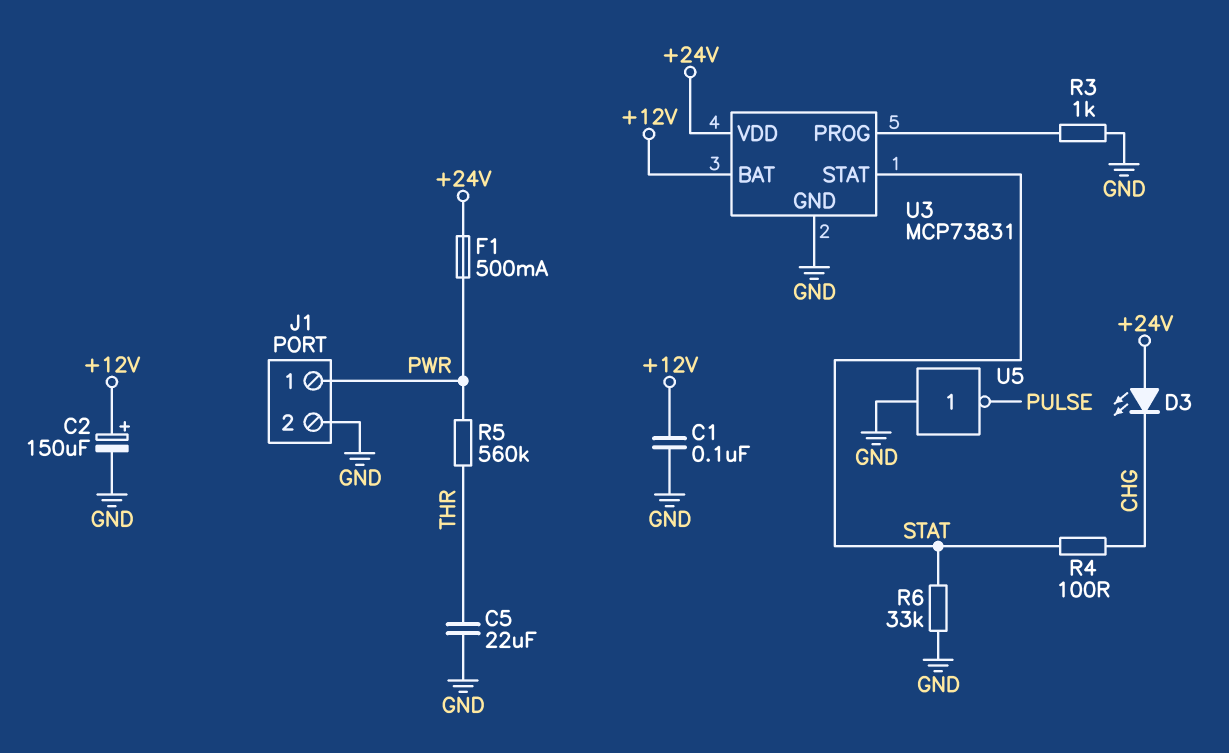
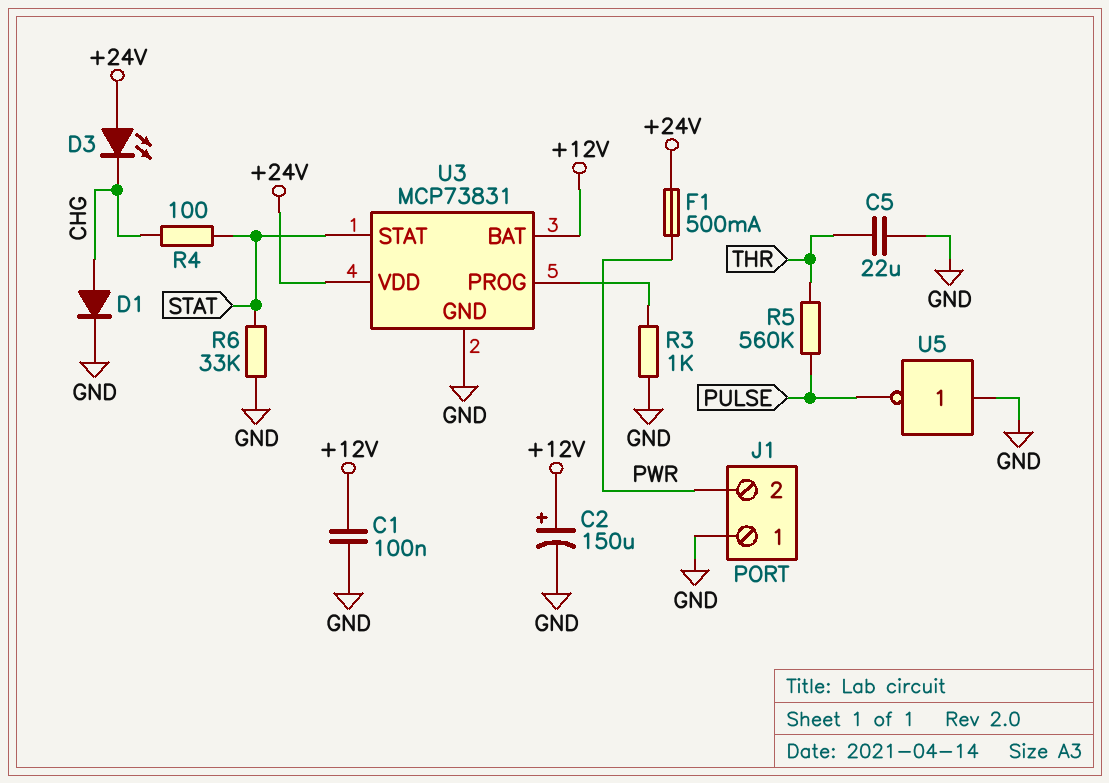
D1: none -> diode (A CHG, K GND)
J1 pin 1: PWR -> GND
J1 pin 2: GND -> PWR
R5: 560k (PWR, THR) -> 560k (PULSE, THR)

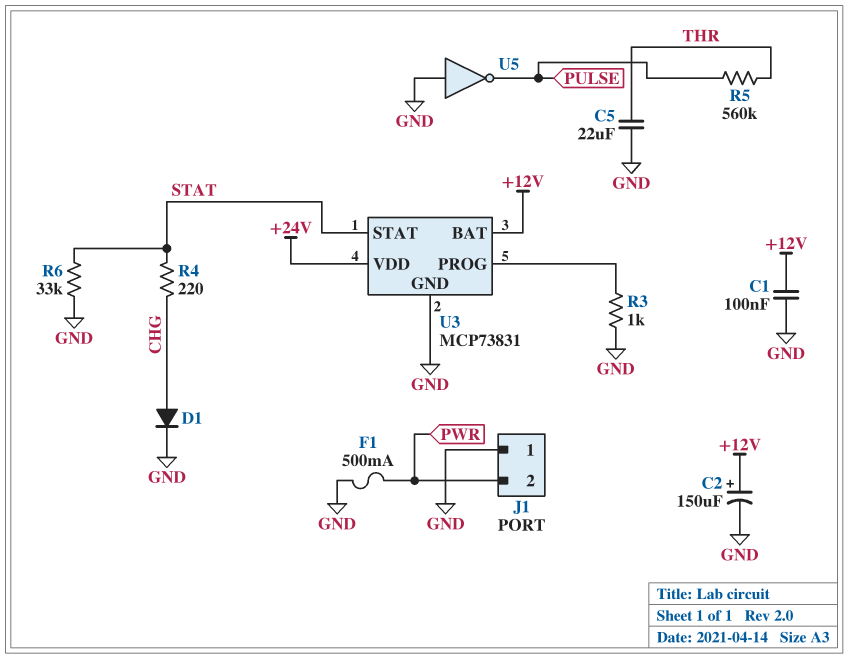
D3: LED (A +24V, K CHG) -> none
F1: 500mA (+24V, PWR) -> 500mA (GND, PWR)
R4: 100 (CHG, STAT) -> 220 (CHG, STAT)

